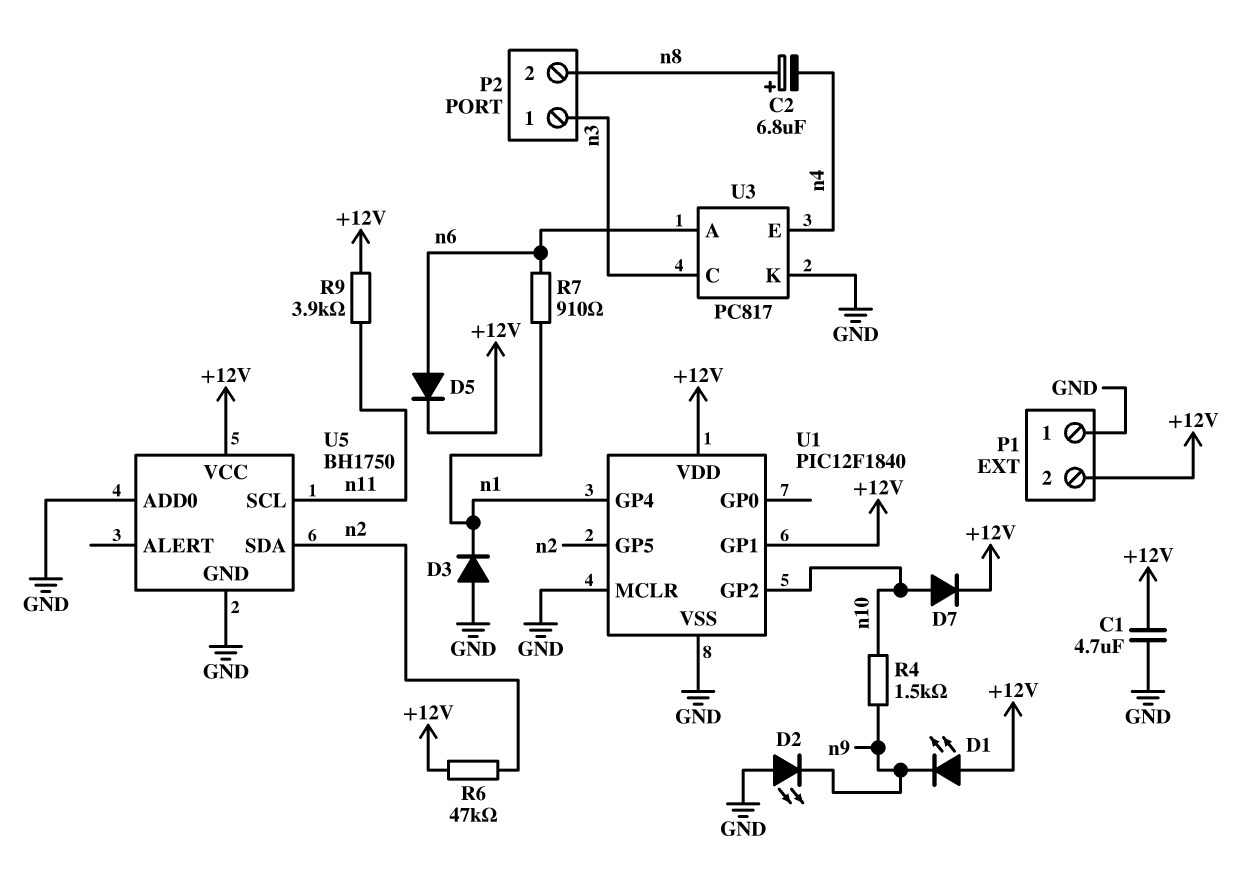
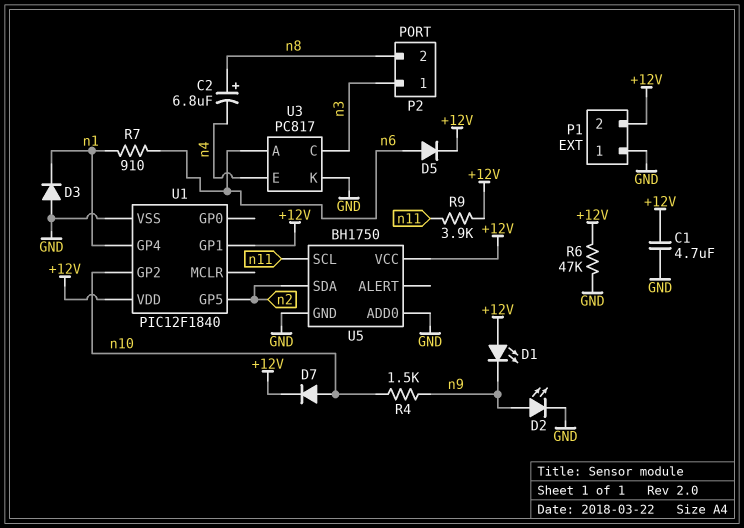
D2: LED (A GND, K n9) -> LED (A n9, K GND)
R6: 47k (+12V, n2) -> 47k (+12V, GND)
U1 pin MCLR: GND -> none

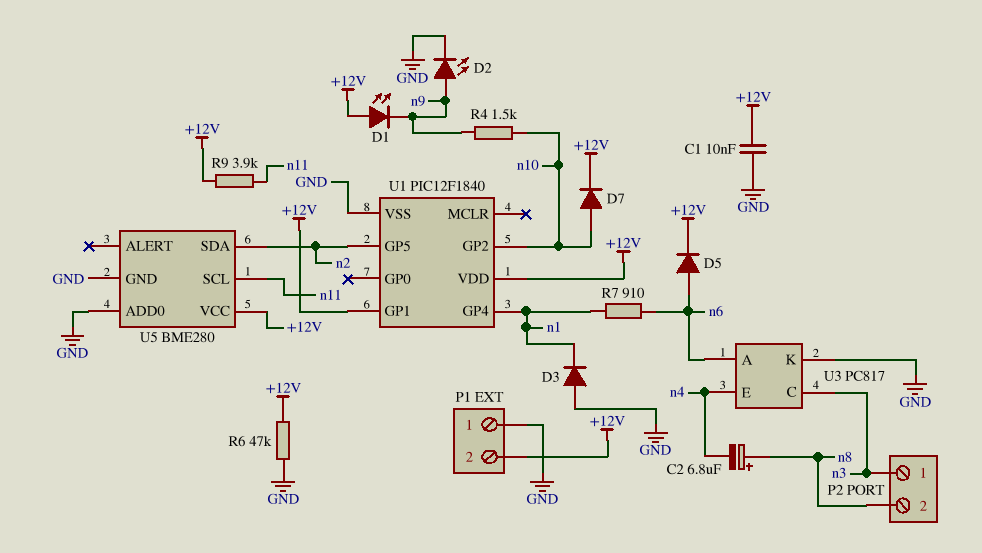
C1: 4.7uF (+12V, GND) -> 10nF (+12V, GND)
U5: BH1750 -> BME280

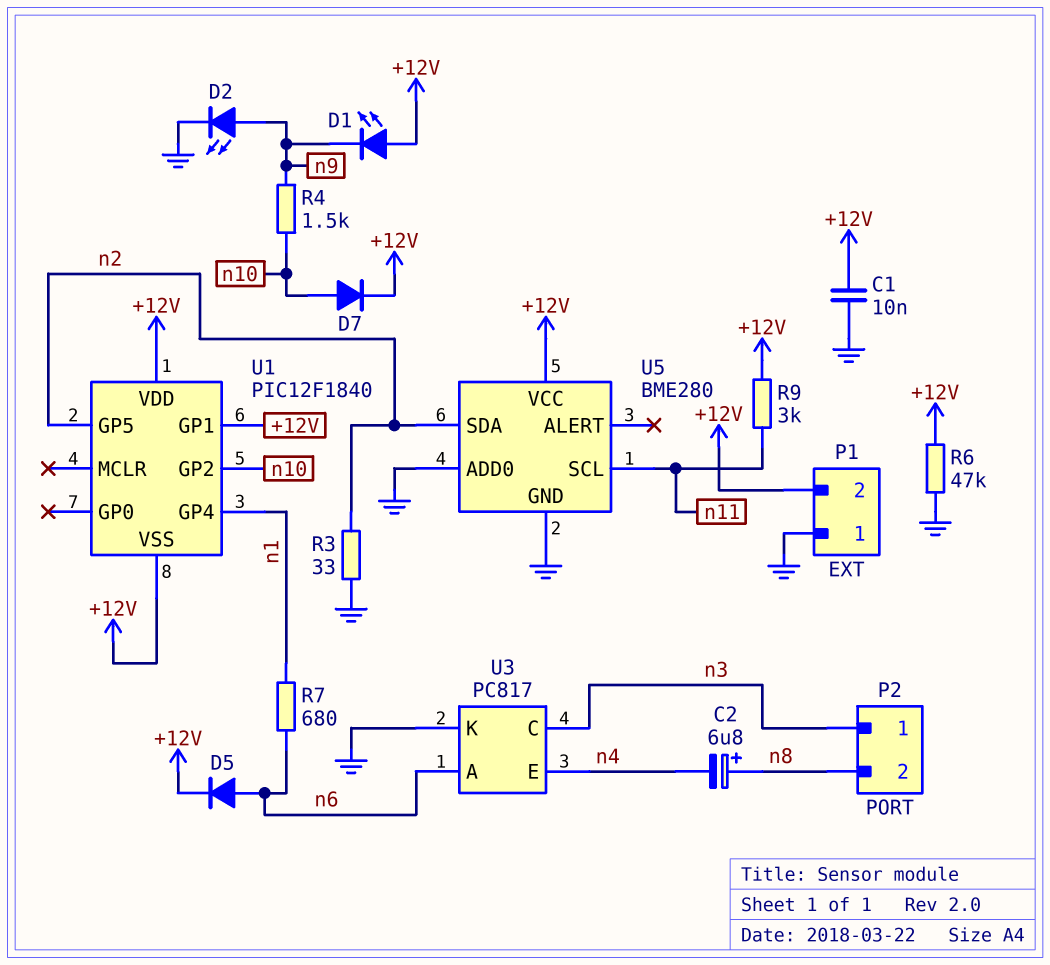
D3: diode (A GND, K n1) -> none
R3: none -> 33 (GND, n2)
R7: 910 (n1, n6) -> 680 (n1, n6)
R9: 3.9k (+12V, n11) -> 3k (+12V, n11)
U1 pin VSS: GND -> +12V

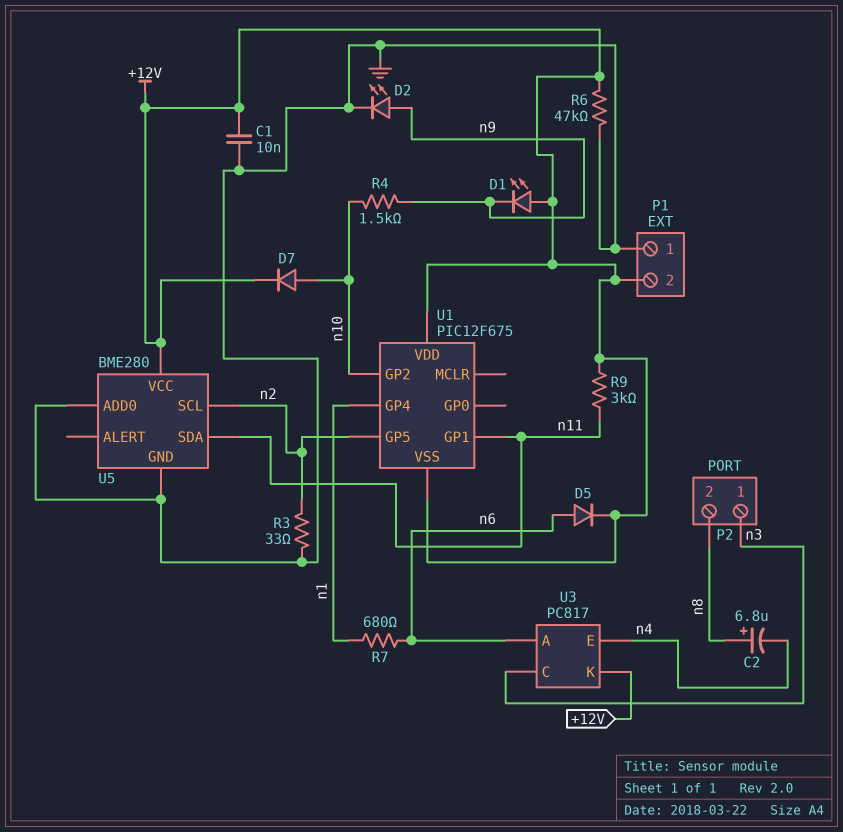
U1: PIC12F1840 -> PIC12F675
U1 pin GP1: +12V -> n11
U3 pin K: GND -> +12V
U5 pin SCL: n11 -> n2
U5 pin SDA: n2 -> n11

